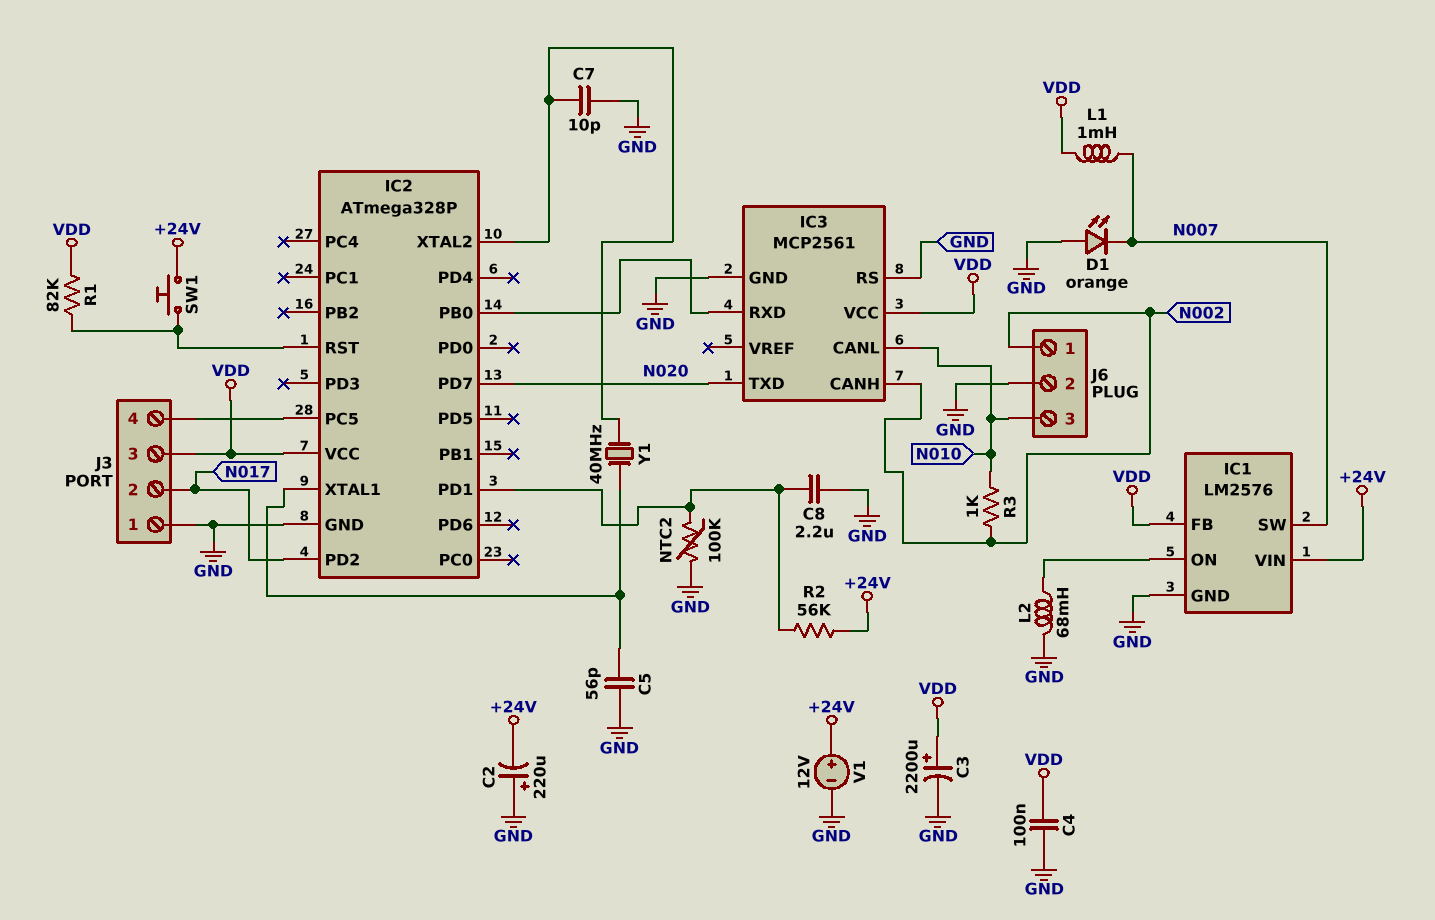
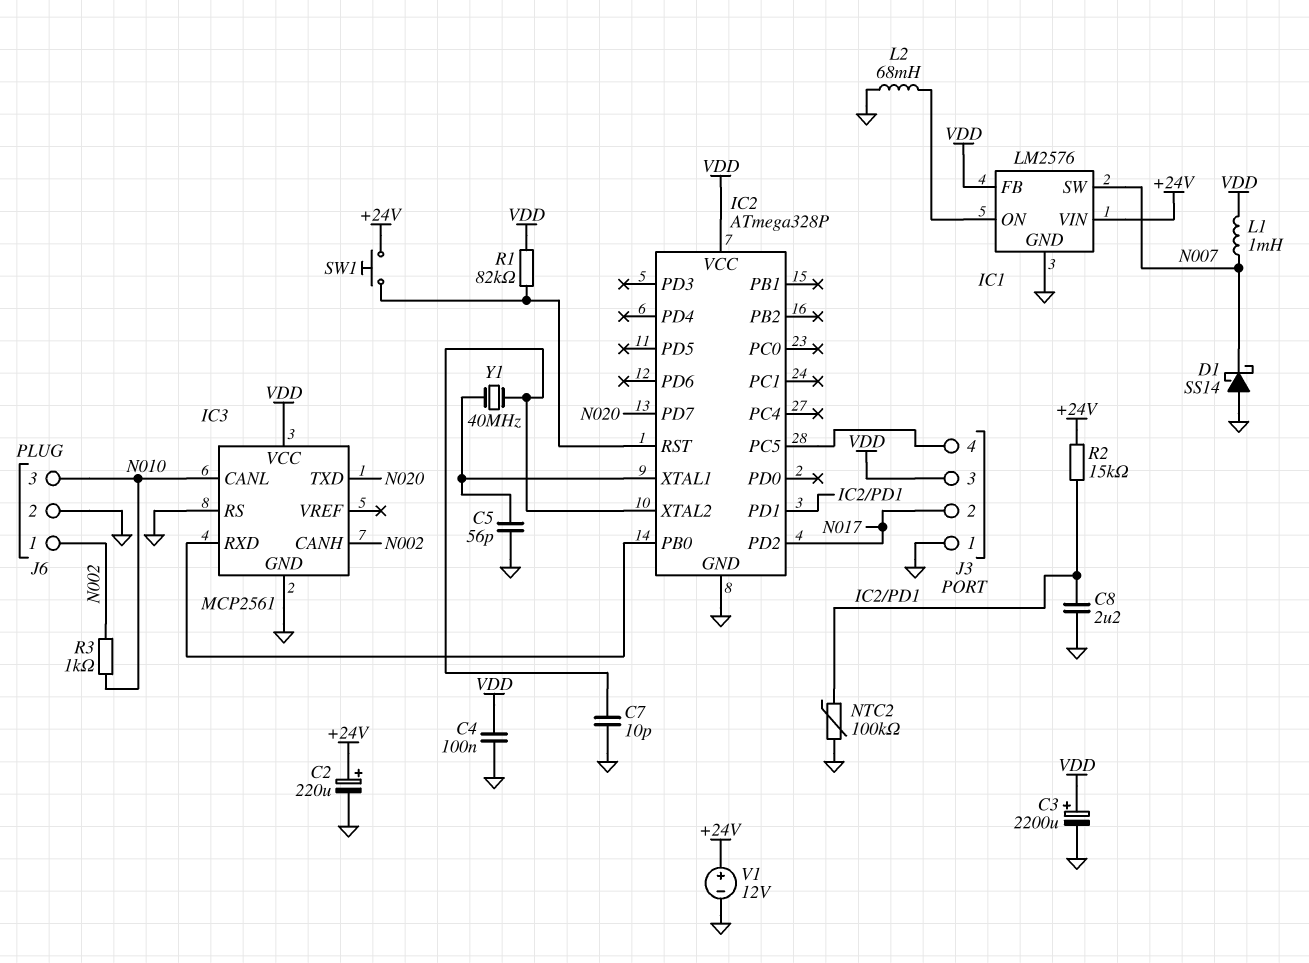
C2: 220uF (plus GND, minus +24V) -> 220uF (plus +24V, minus GND)
D1: LED orange (A GND, K N007) -> schottky SS14 (A GND, K N007)
R2: 56k (+24V, IC2/PD1) -> 15k (+24V, IC2/PD1)

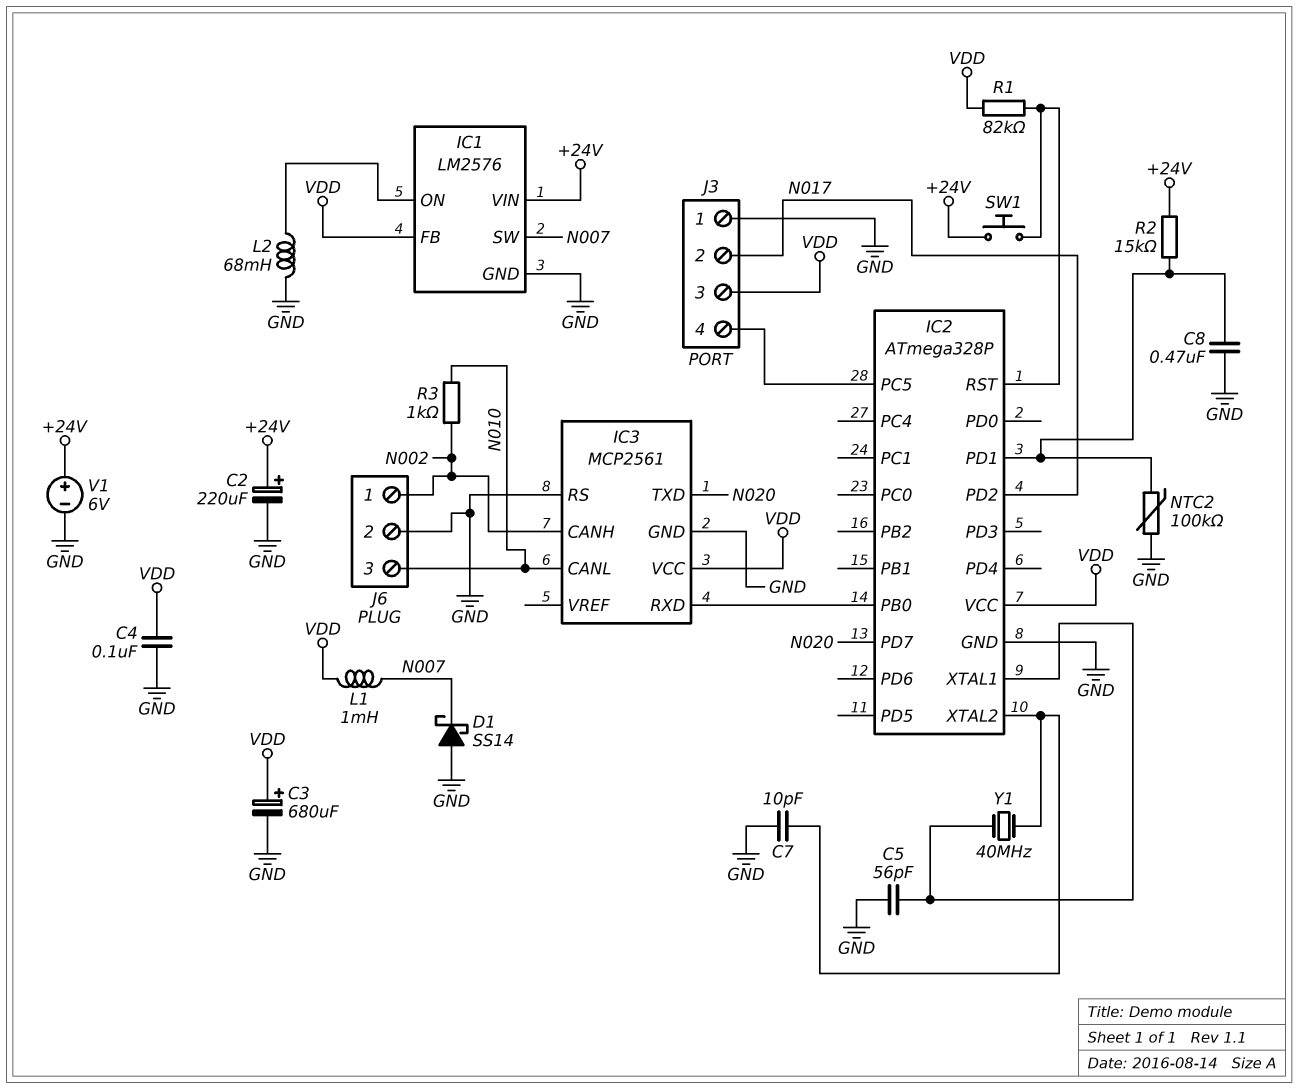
C3: 2200uF (plus VDD, minus GND) -> 680uF (plus VDD, minus GND)
C8: 2.2uF (GND, IC2/PD1) -> 470nF (GND, IC2/PD1)
V1: 12V (plus +24V, minus GND) -> 6V (plus +24V, minus GND)

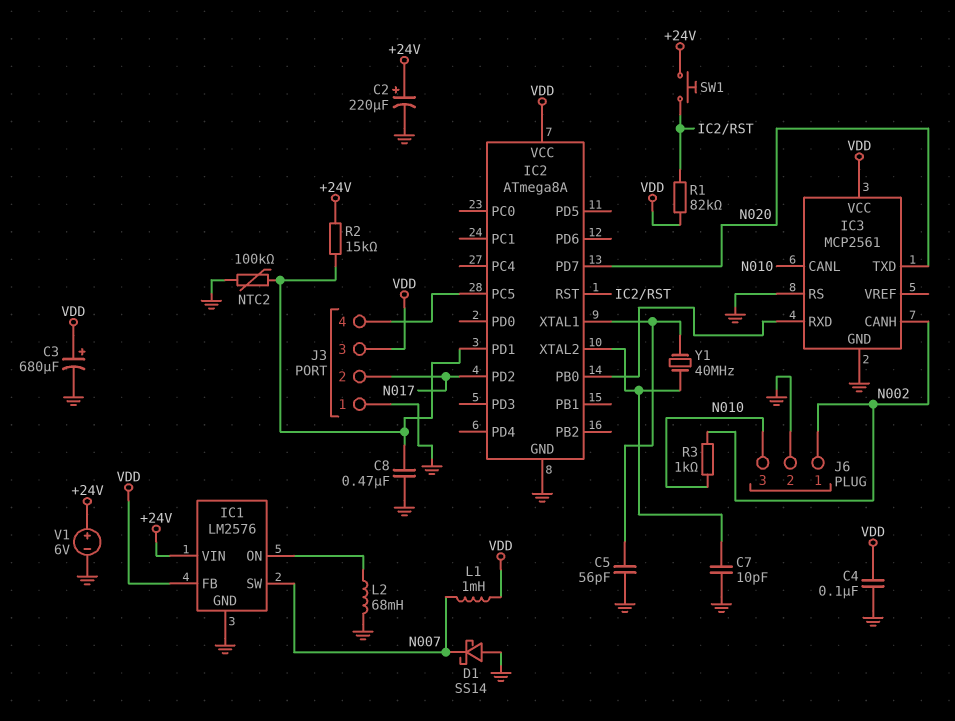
IC2: ATmega328P -> ATmega8A

